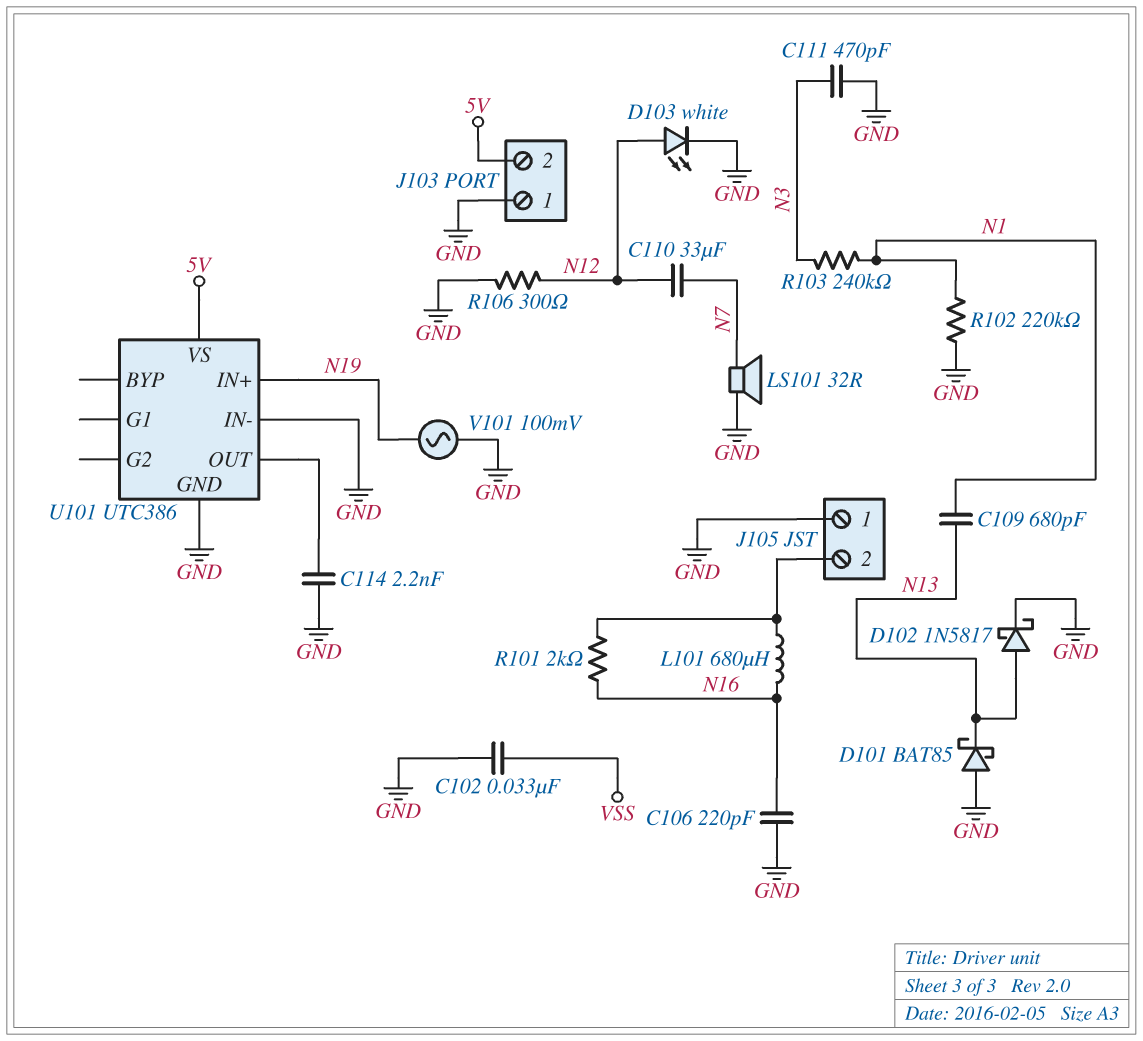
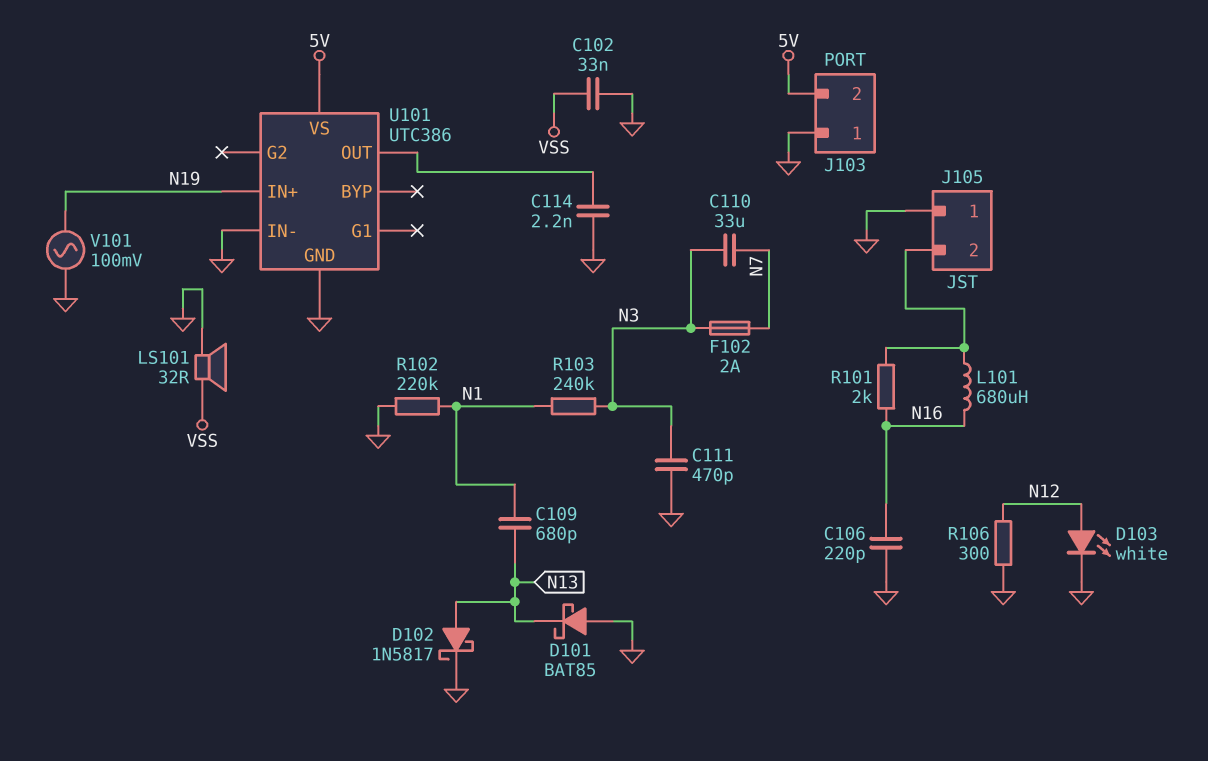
C110: 33uF (N7, N12) -> 33uF (N3, N7)
F102: none -> 2A (N3, N7)
LS101: speaker 32R (GND, N7) -> speaker 32R (GND, VSS)

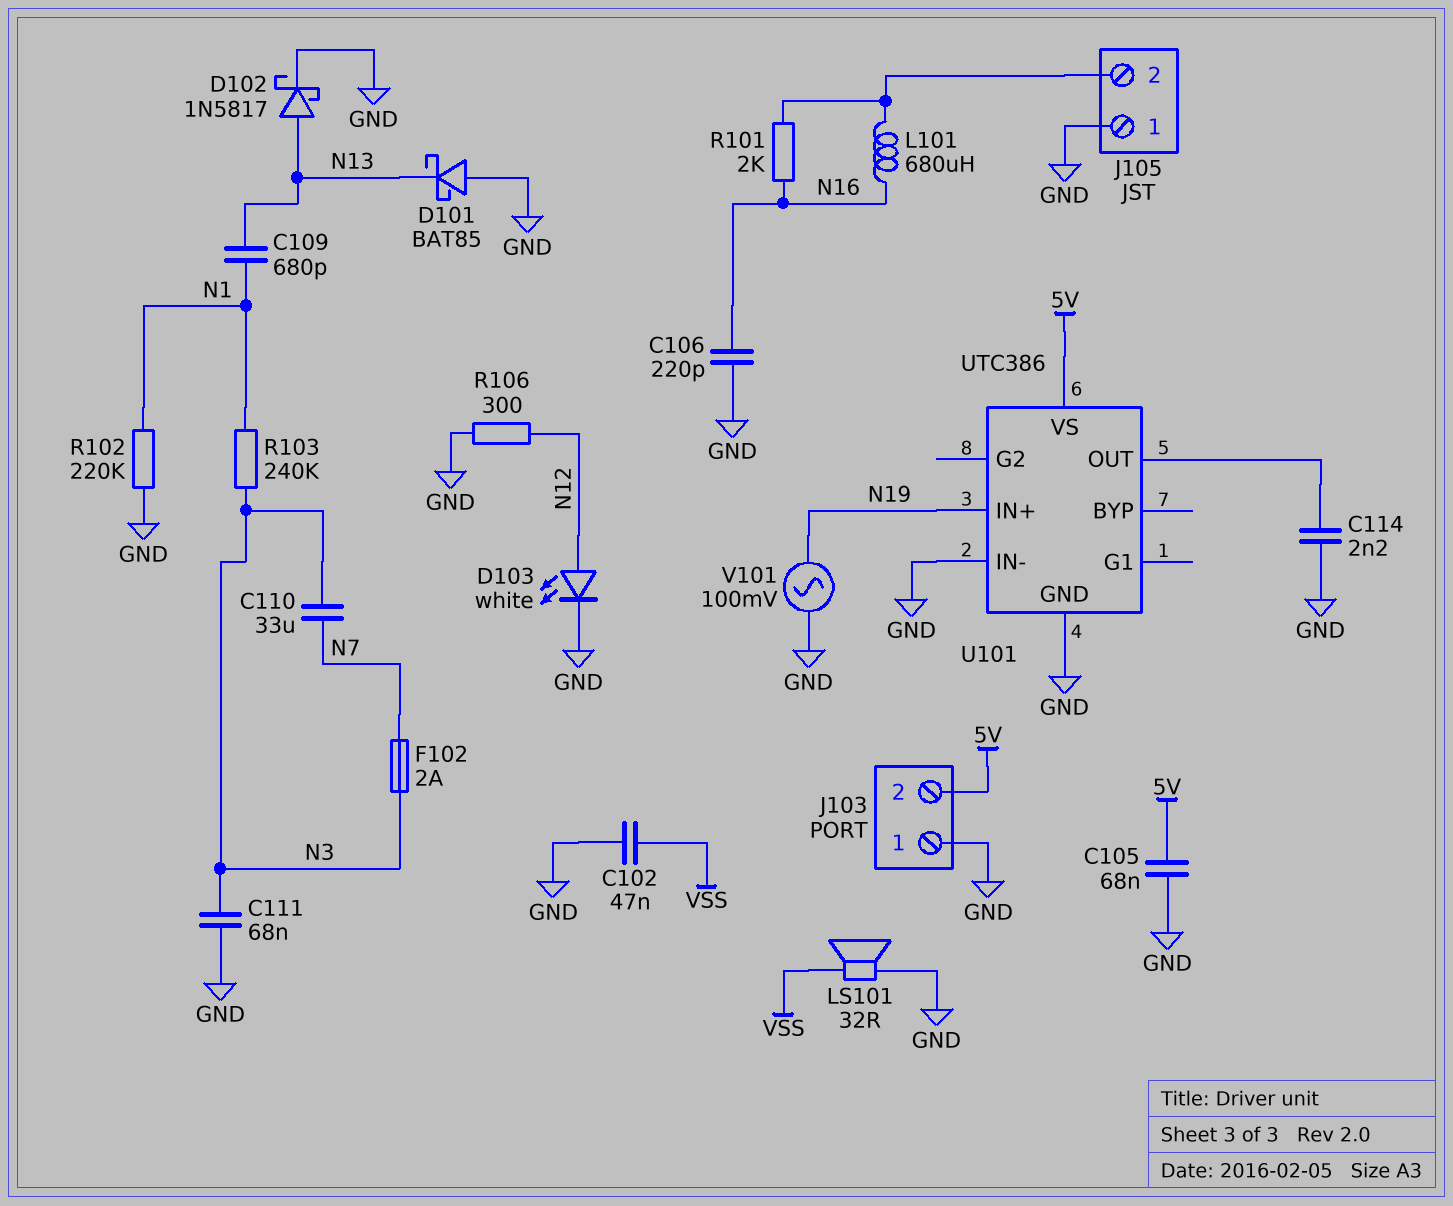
C102: 33nF (GND, VSS) -> 47nF (GND, VSS)
C105: none -> 68nF (5V, GND)
C111: 470pF (GND, N3) -> 68nF (GND, N3)

